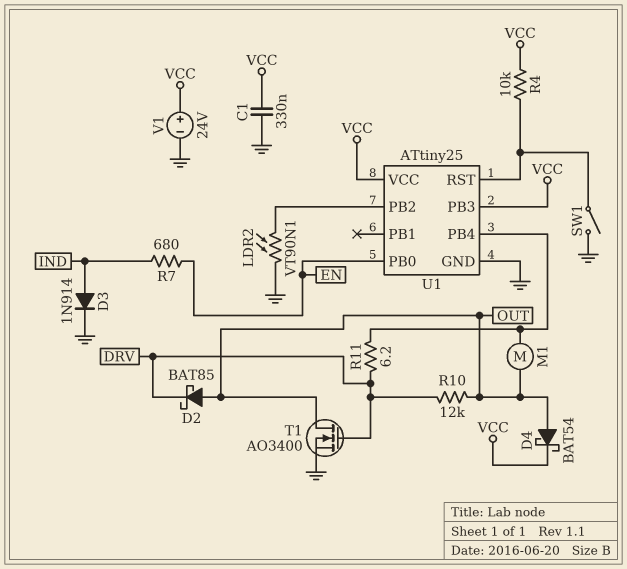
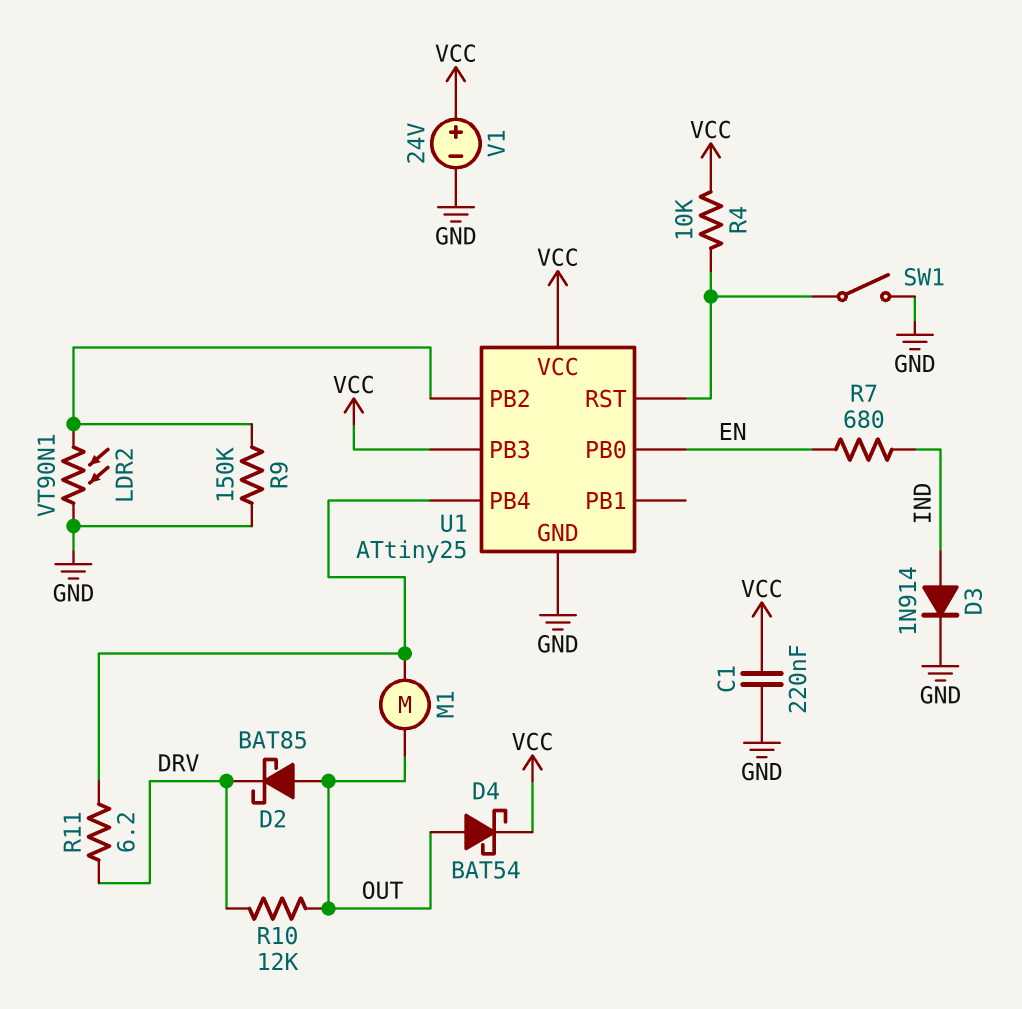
C1: 330nF (GND, VCC) -> 220nF (GND, VCC)
R9: none -> 150k (GND, U1/PB2)
T1: NMOS AO3400 (G DRV, D OUT, S GND) -> none

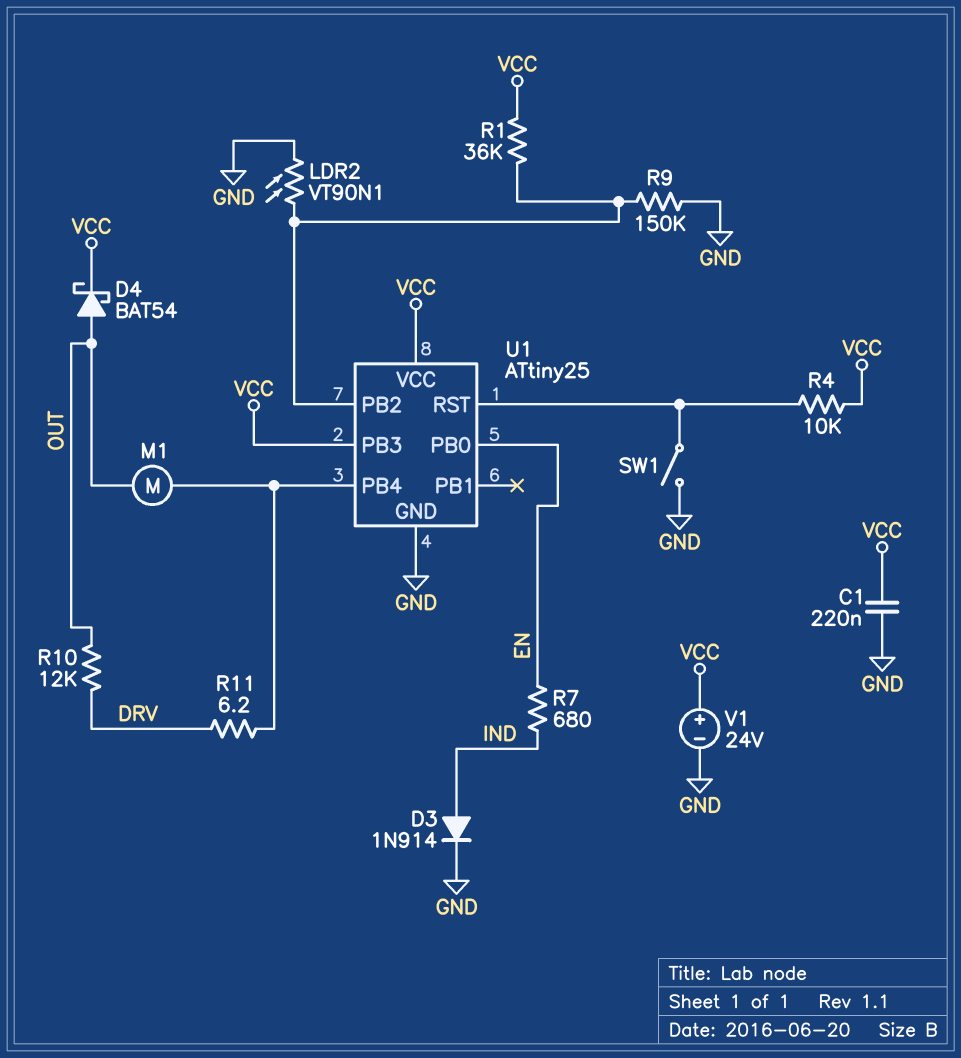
D2: schottky BAT85 (A OUT, K DRV) -> none
R1: none -> 36k (U1/PB2, VCC)

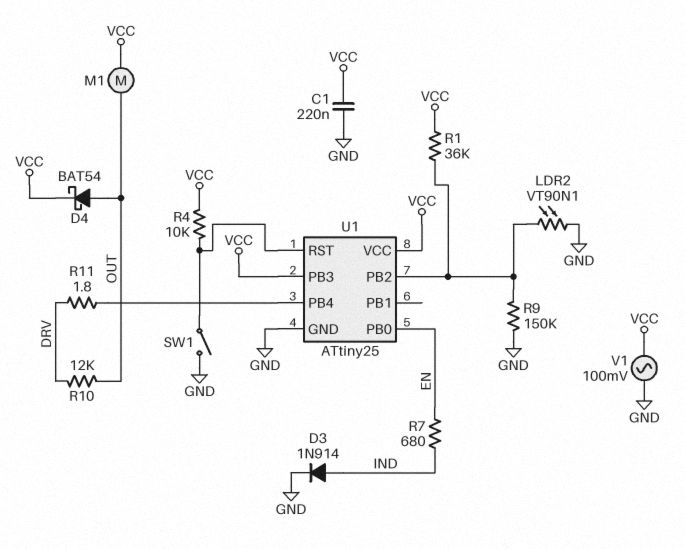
M1: motor (OUT, U1/PB4) -> motor (OUT, VCC)
R11: 6.2 (DRV, U1/PB4) -> 1.8 (DRV, U1/PB4)
V1: 24V (plus VCC, minus GND) -> AC 100mV (GND, VCC)

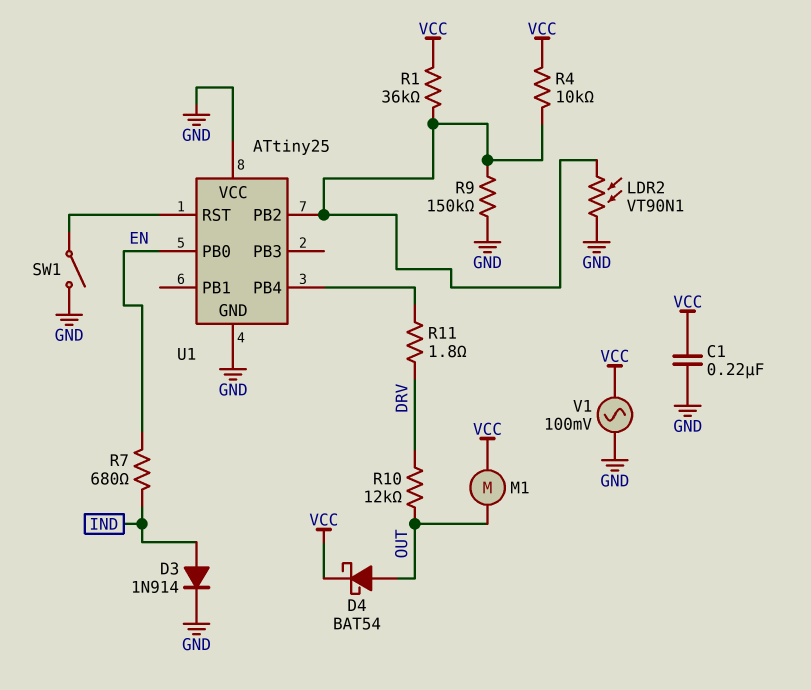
R4: 10k (U1/RST, VCC) -> 10k (U1/PB2, VCC)
U1 pin PB3: VCC -> none
U1 pin VCC: VCC -> GND

